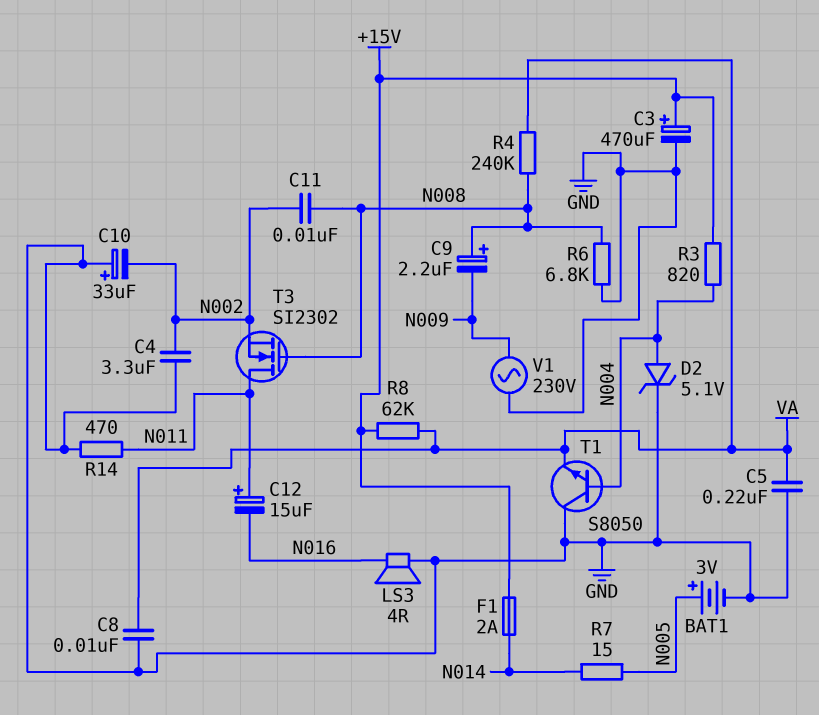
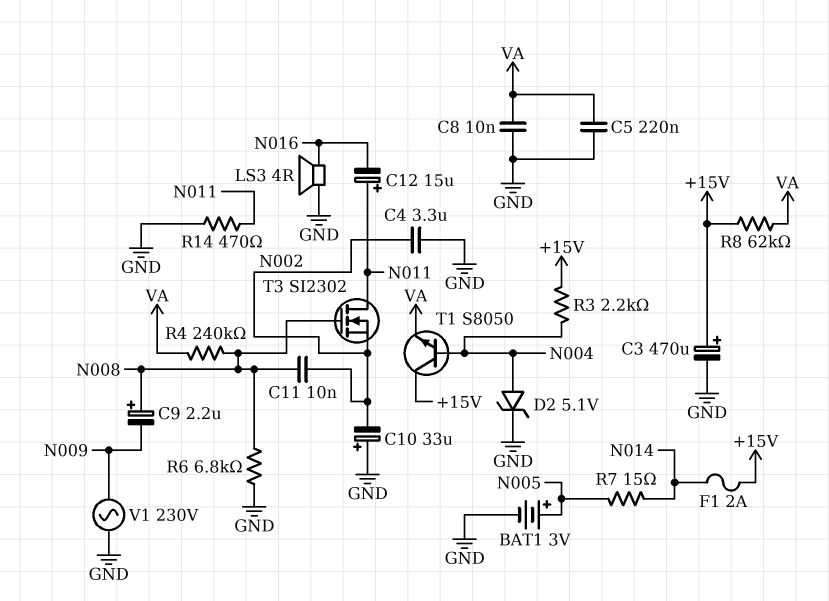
R3: 820 (+15V, N004) -> 2.2k (+15V, N004)
T1: NPN S8050 (B N004, C GND, E VA) -> NPN S8050 (B N004, C +15V, E VA)

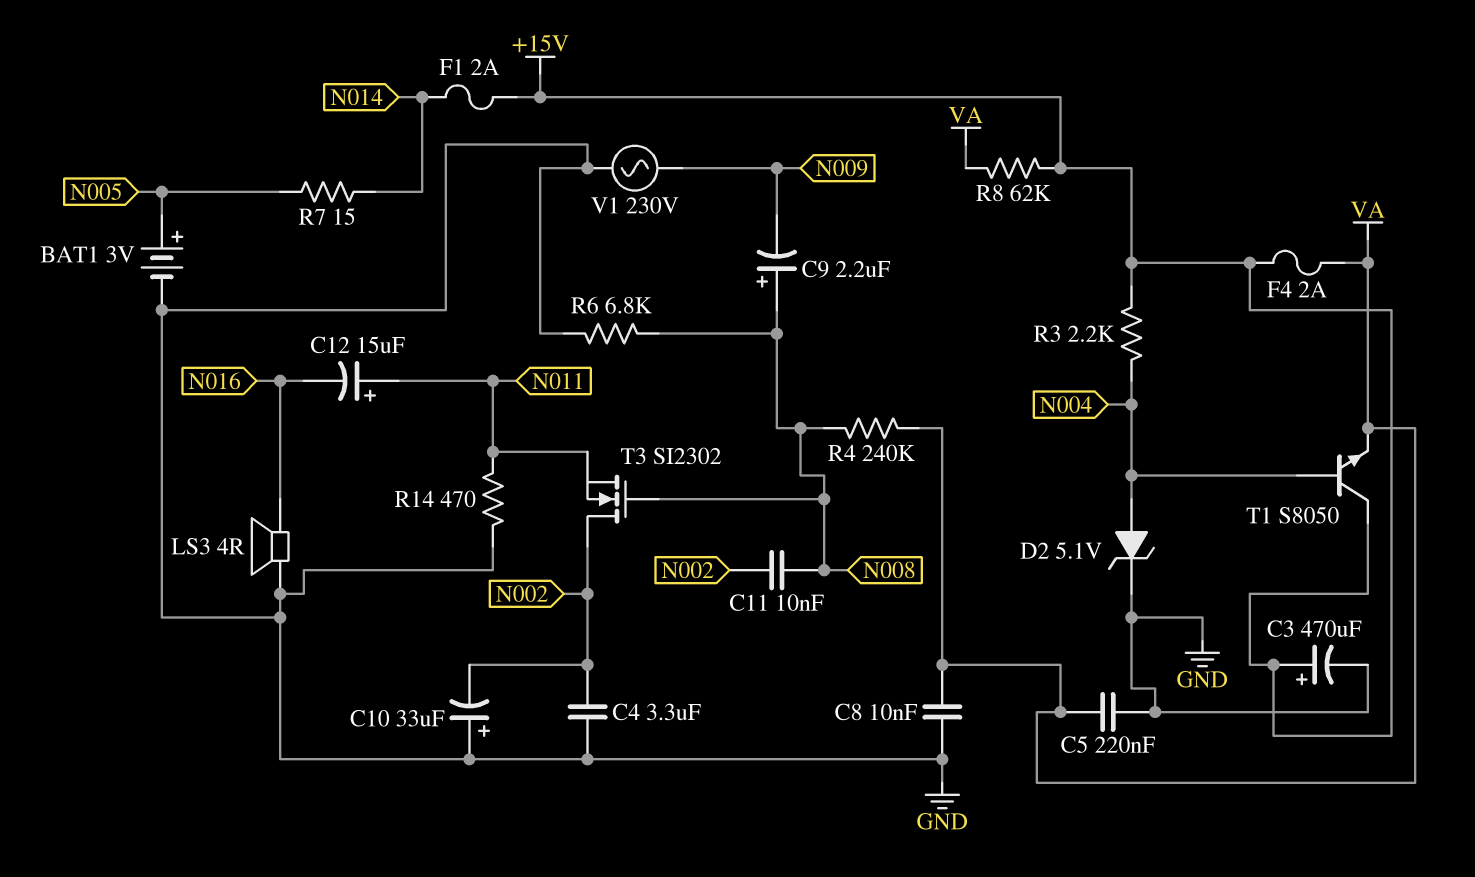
F4: none -> 2A (+15V, VA)
T3: NMOS SI2302 (G N008, D N011, S N002) -> NMOS SI2302 (G N008, D N002, S N011)

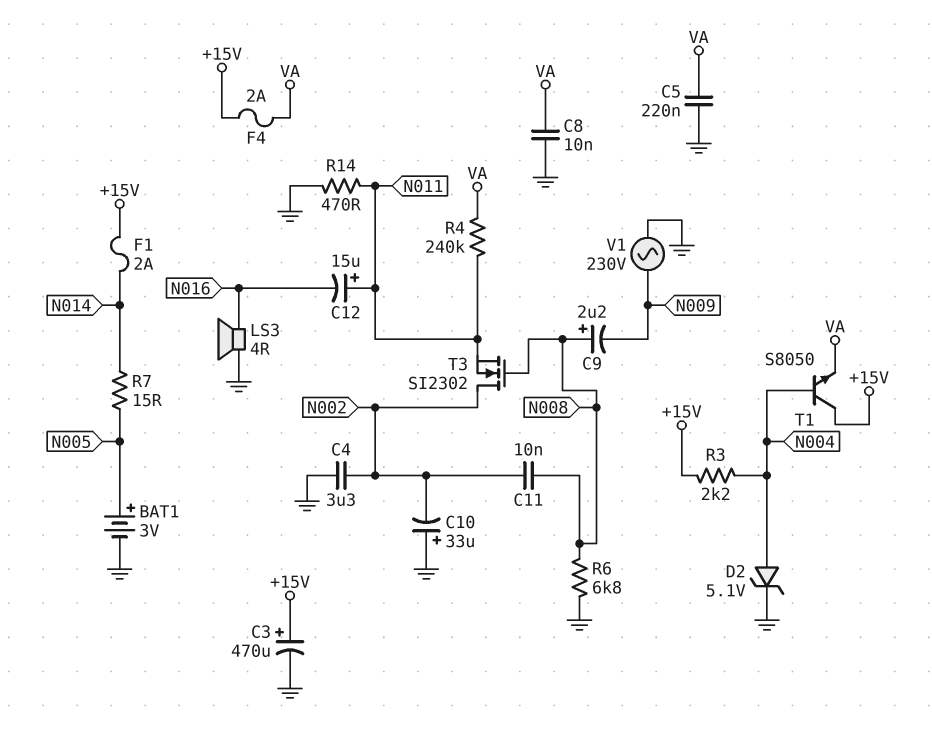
R4: 240k (N008, VA) -> 240k (N011, VA)
R8: 62k (+15V, VA) -> none

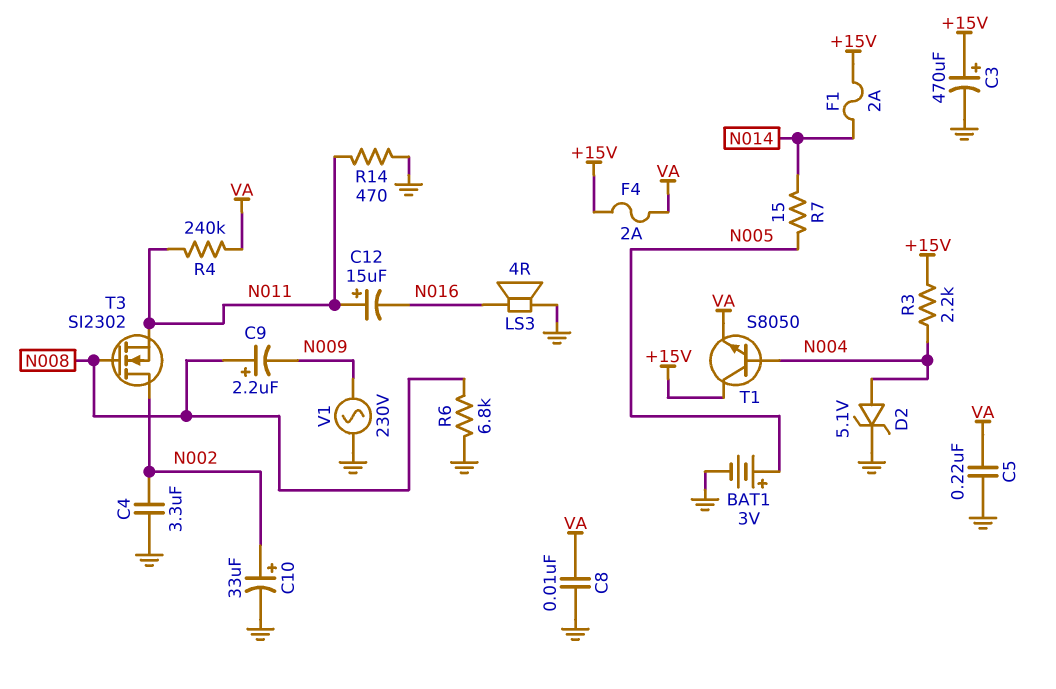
C10: 33uF (plus GND, minus N002) -> 33uF (plus N002, minus GND)
C11: 10nF (N002, N008) -> none

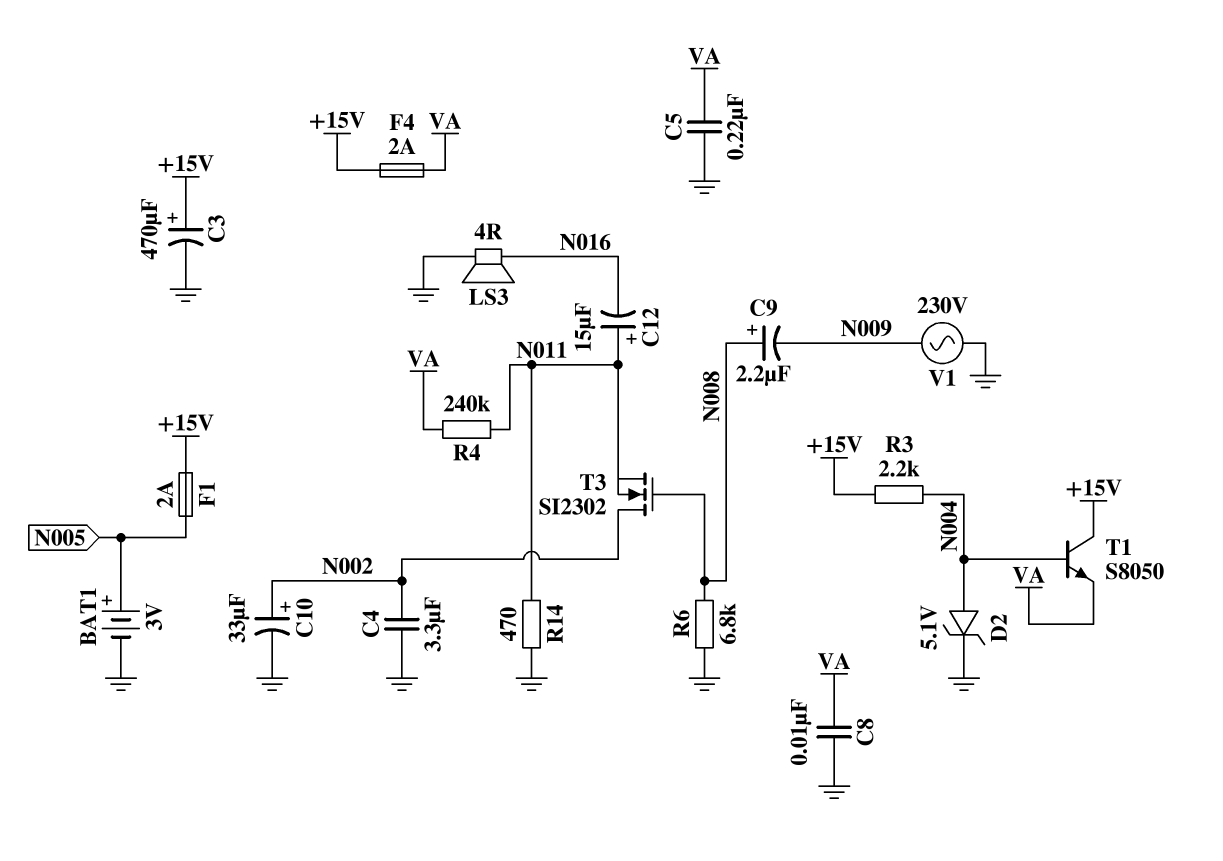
F1: 2A (+15V, N014) -> 2A (+15V, N005)
R7: 15 (N005, N014) -> none

